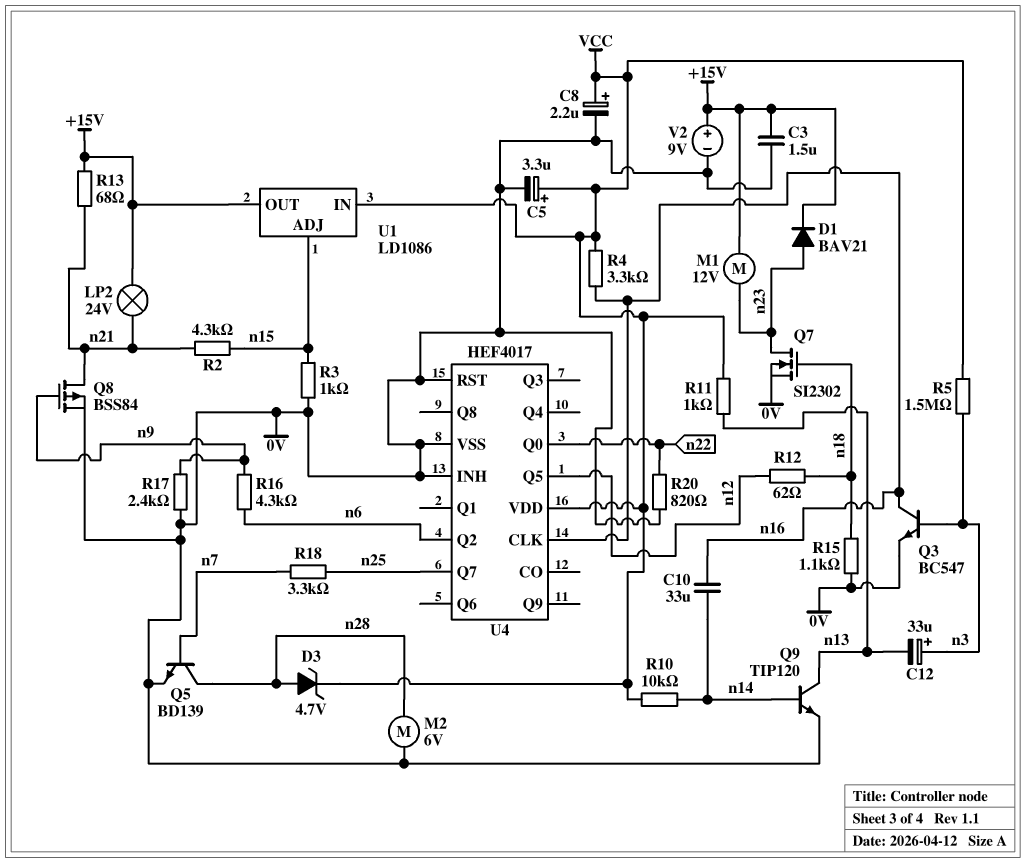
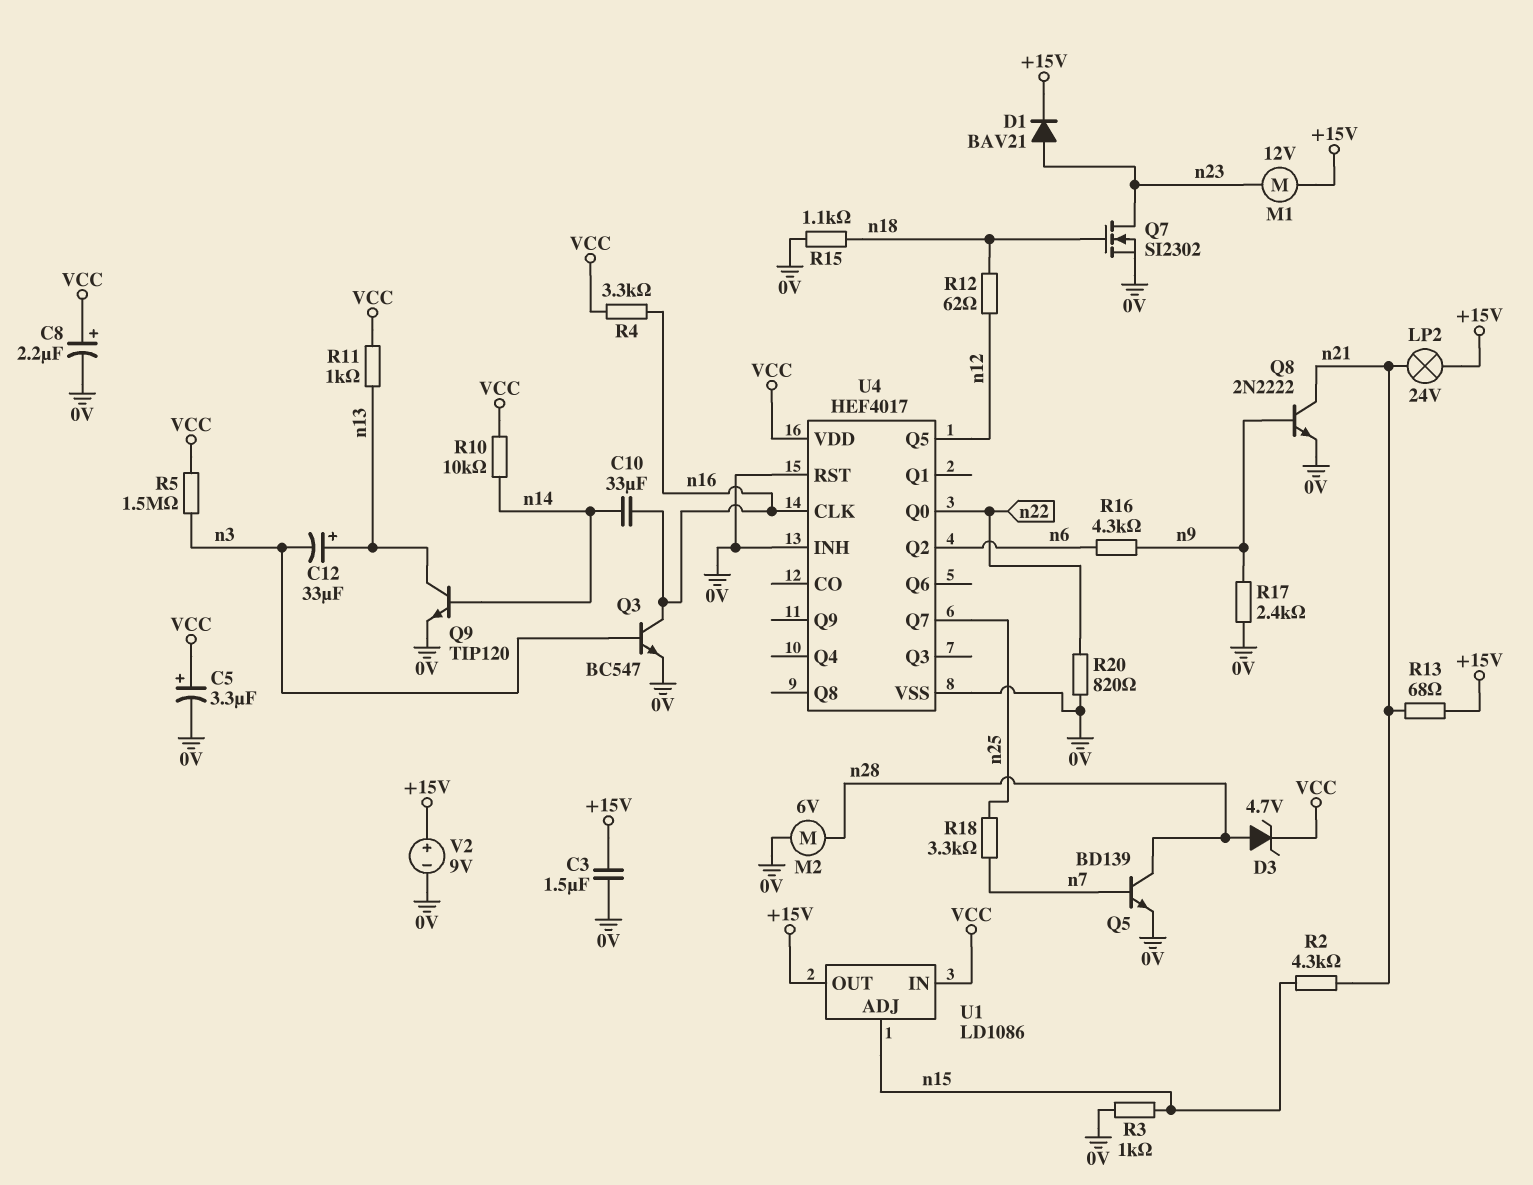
C12: 33uF (plus n3, minus n13) -> 33uF (plus n13, minus n3)
Q8: PMOS BSS84 (G n9, D n21, S 0V) -> NPN 2N2222 (B n9, C n21, E 0V)

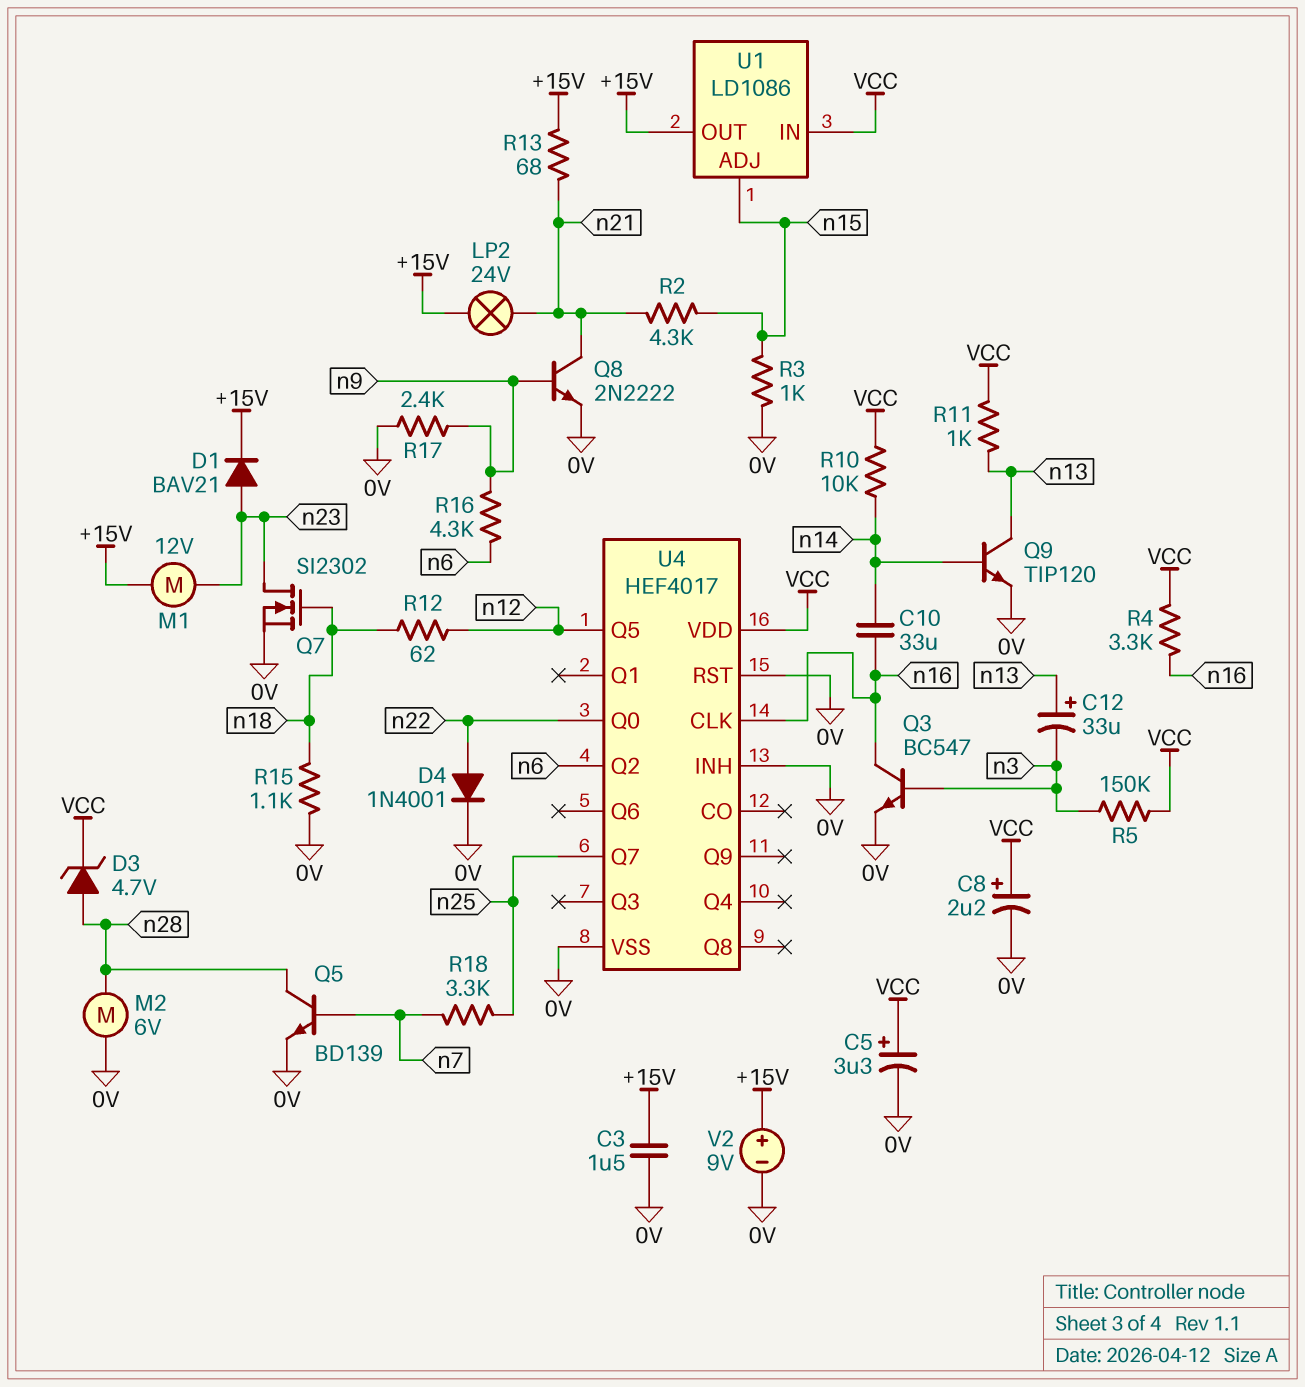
D4: none -> diode 1N4001 (A n22, K 0V)
R5: 1.5M (VCC, n3) -> 150k (VCC, n3)
R20: 820 (0V, n22) -> none

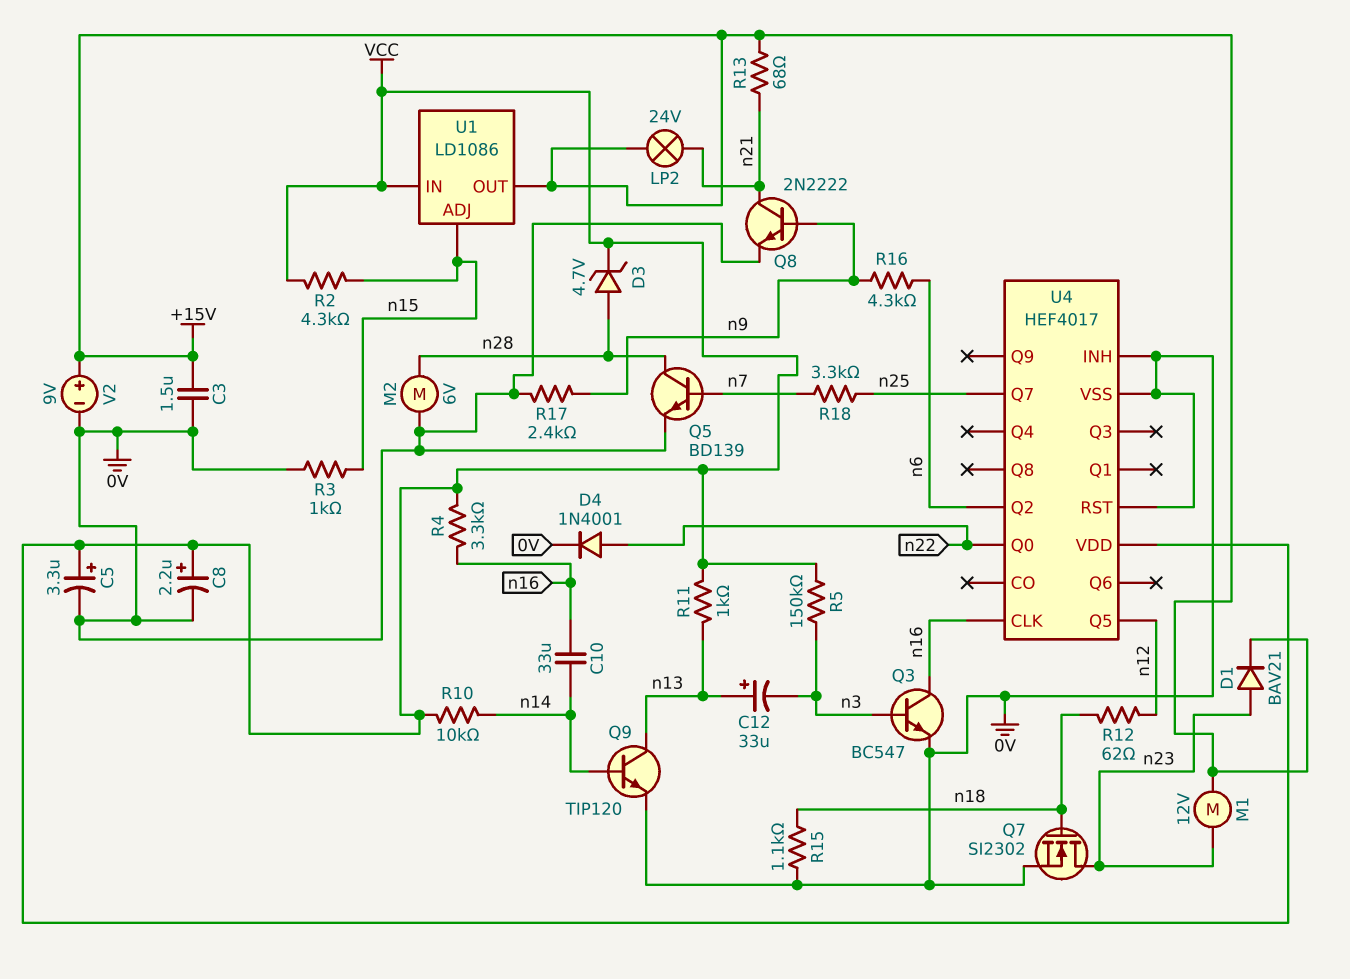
R2: 4.3k (n15, n21) -> 4.3k (VCC, n15)

